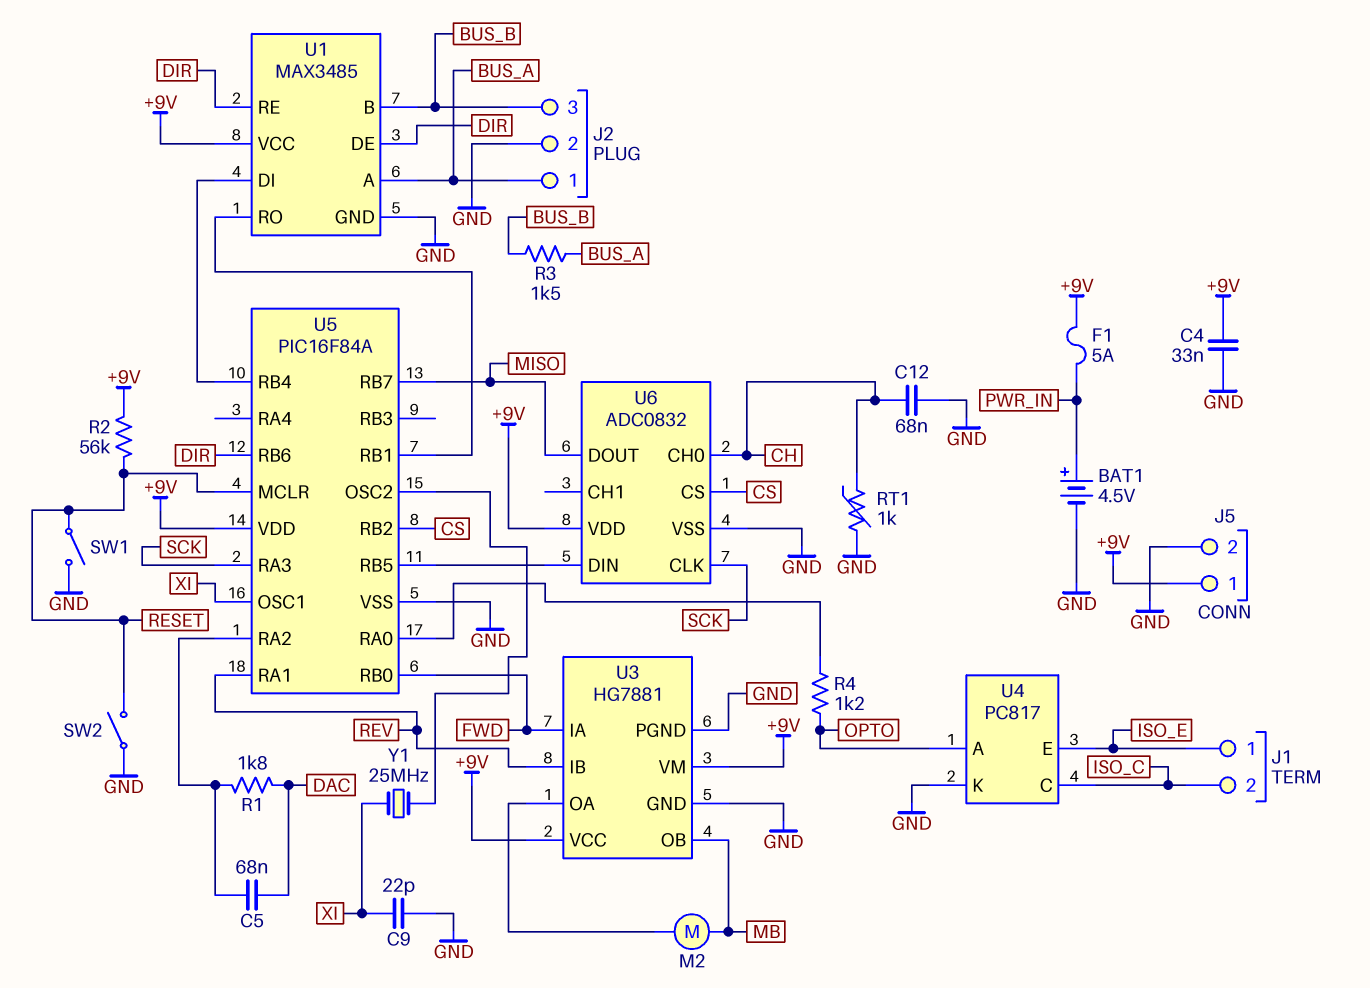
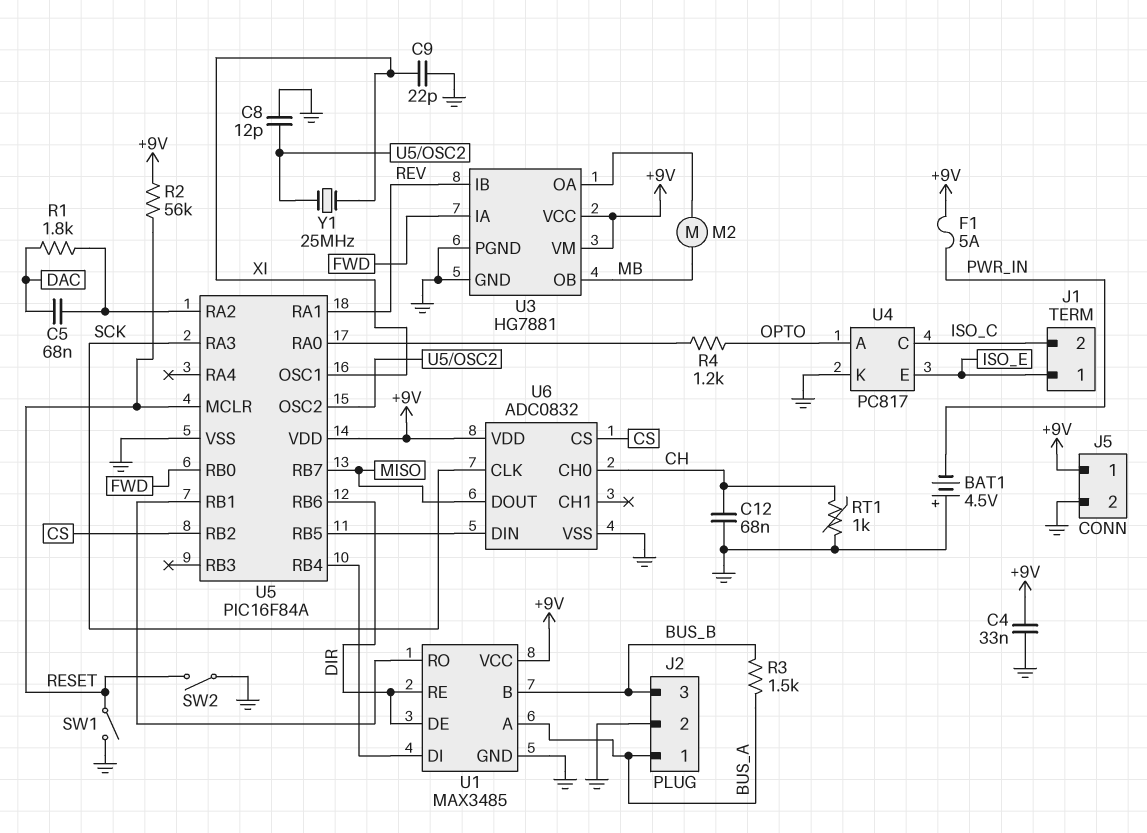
BAT1: 4.5V (plus PWR_IN, minus GND) -> 4.5V (plus GND, minus PWR_IN)
C8: none -> 12pF (GND, U5/OSC2)

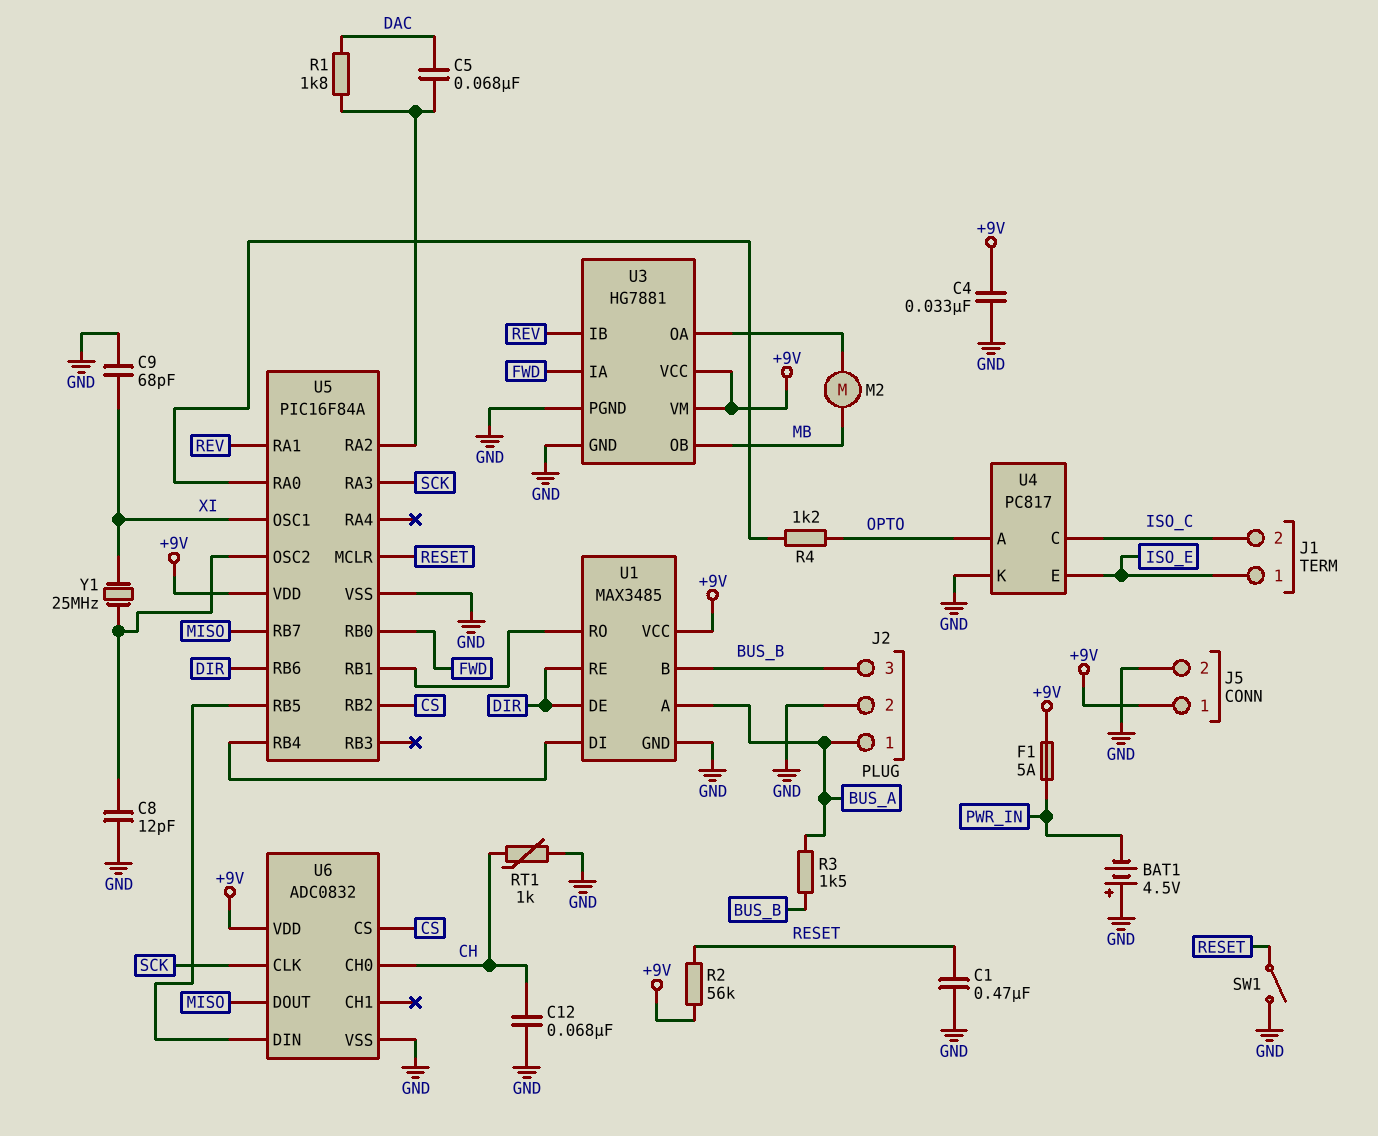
C1: none -> 470nF (GND, RESET)
C9: 22pF (GND, XI) -> 68pF (GND, XI)
SW2: switch (GND, RESET) -> none

